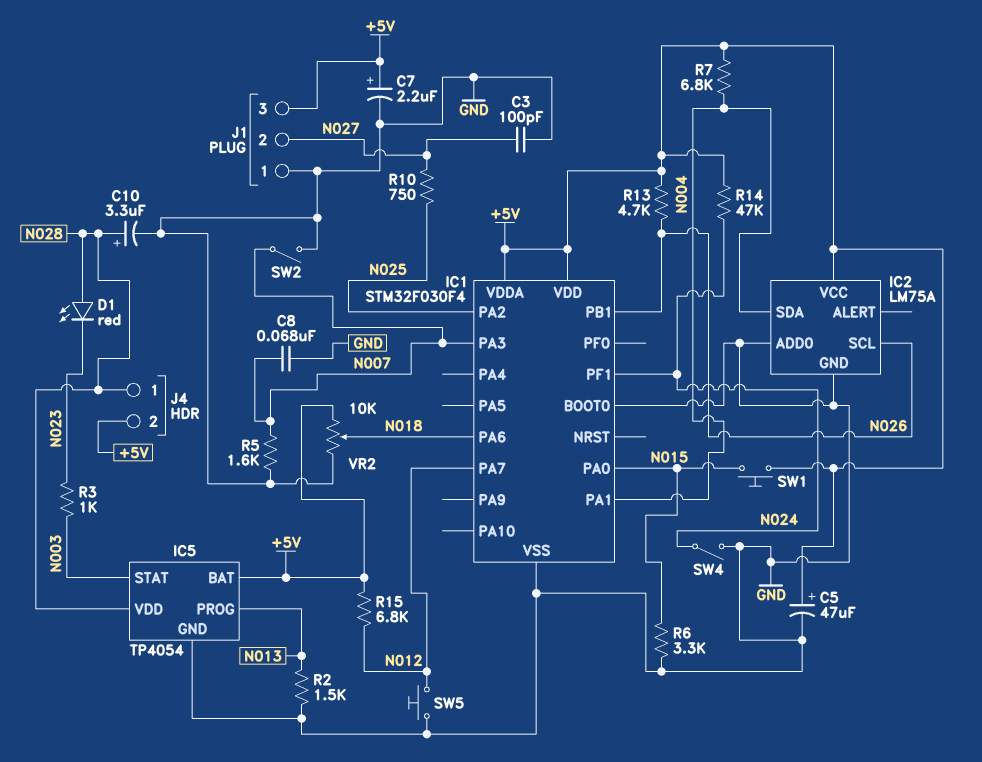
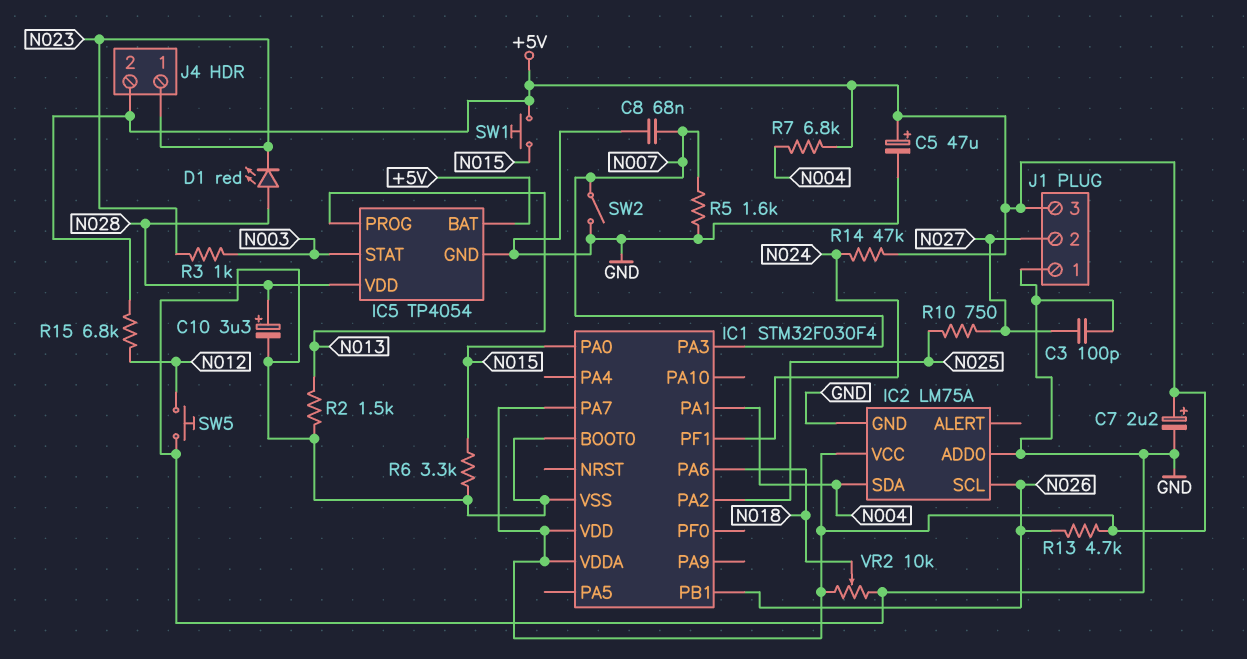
IC1 pin PA7: N012 -> +5V
J4 pin 1: N028 -> N023
SW4: switch (GND, N024) -> none

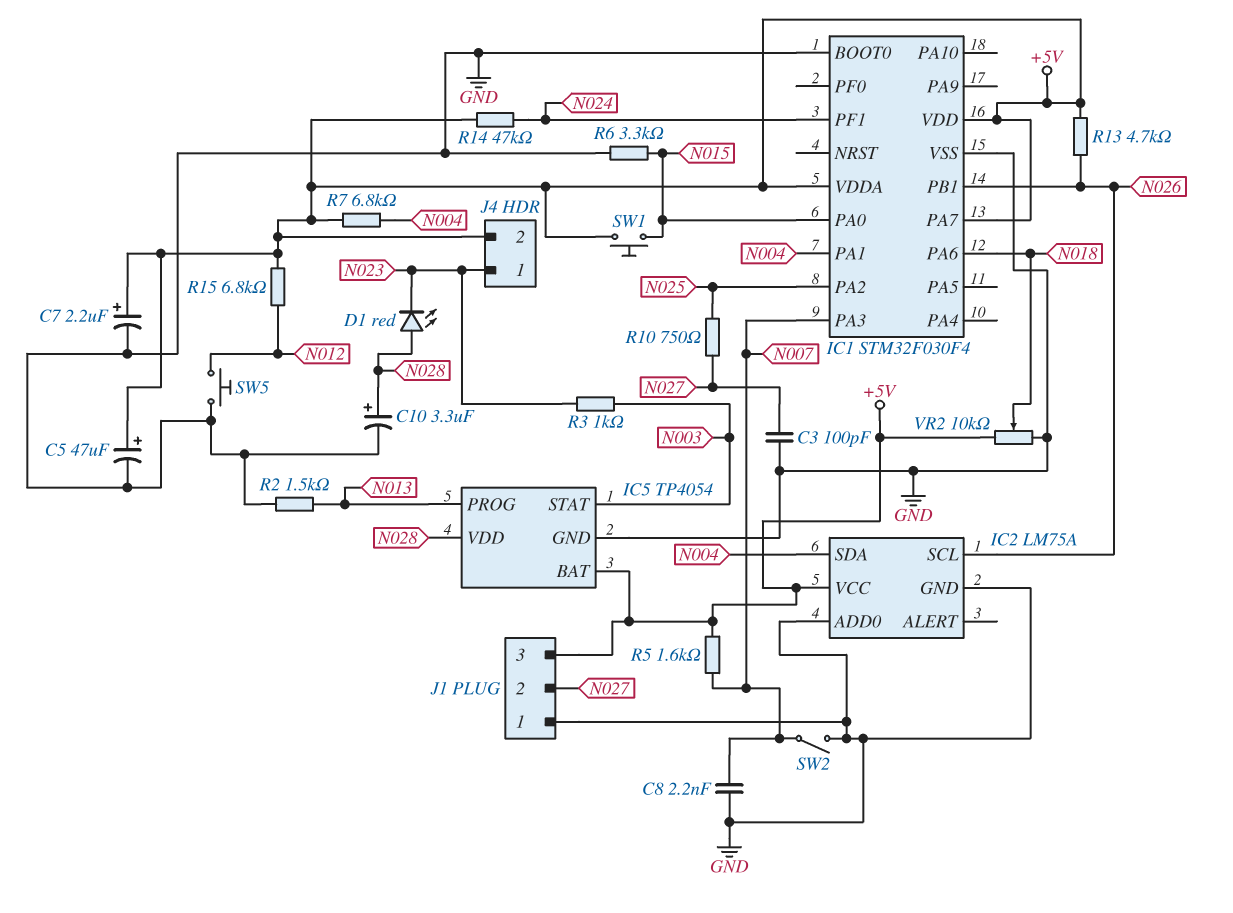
C8: 68nF (GND, N007) -> 2.2nF (GND, N007)
R5: 1.6k (GND, N007) -> 1.6k (+5V, N007)

